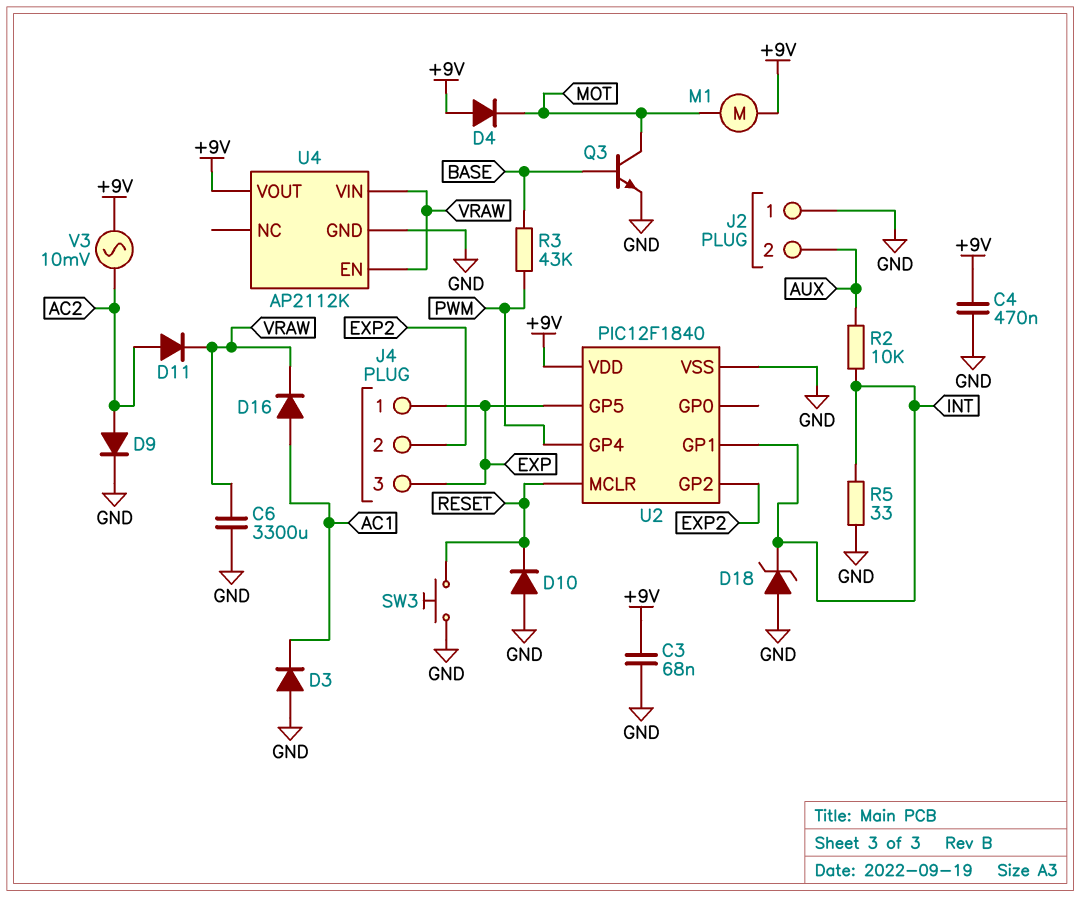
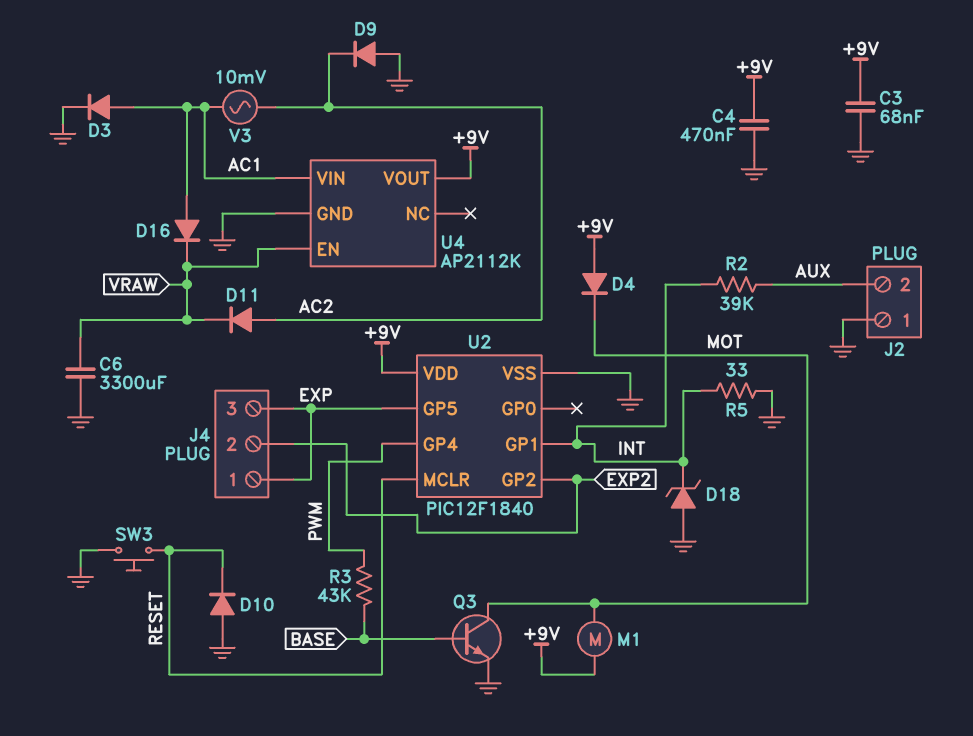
D3: diode (A GND, K AC1) -> diode (A AC1, K GND)
D9: diode (A AC2, K GND) -> diode (A GND, K AC2)
R2: 10k (AUX, INT) -> 39k (AUX, INT)
U4 pin VIN: VRAW -> AC1
V3: AC 10mV (+9V, AC2) -> AC 10mV (AC1, AC2)

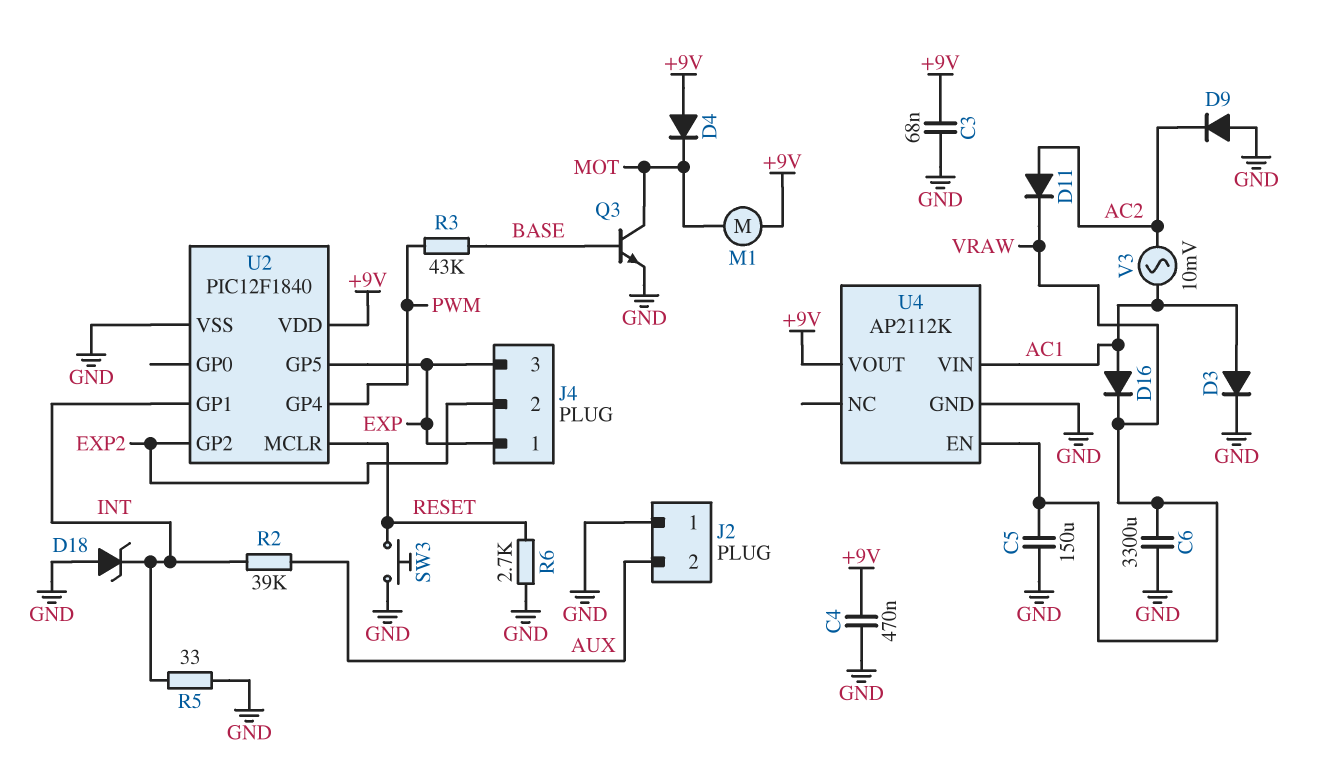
C5: none -> 150uF (GND, VRAW)
D10: diode (A GND, K RESET) -> none
R6: none -> 2.7k (GND, RESET)

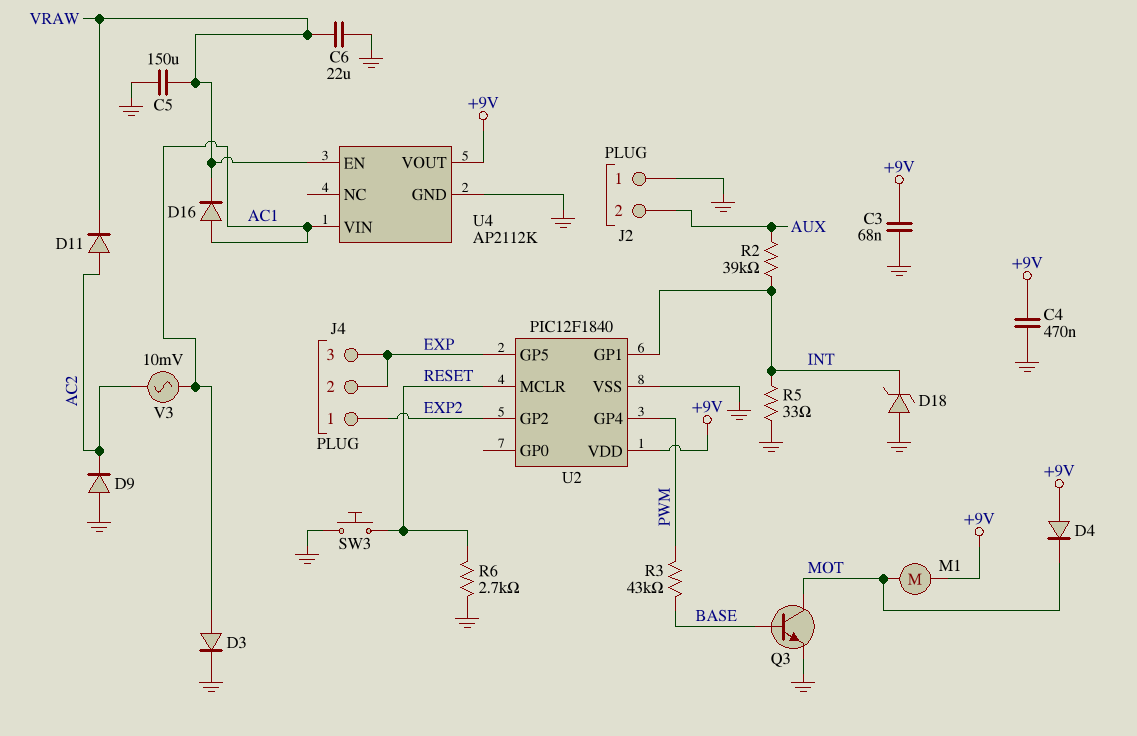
C6: 3300uF (GND, VRAW) -> 22uF (GND, VRAW)
J4 pin 1: EXP -> EXP2
J4 pin 2: EXP2 -> EXP

